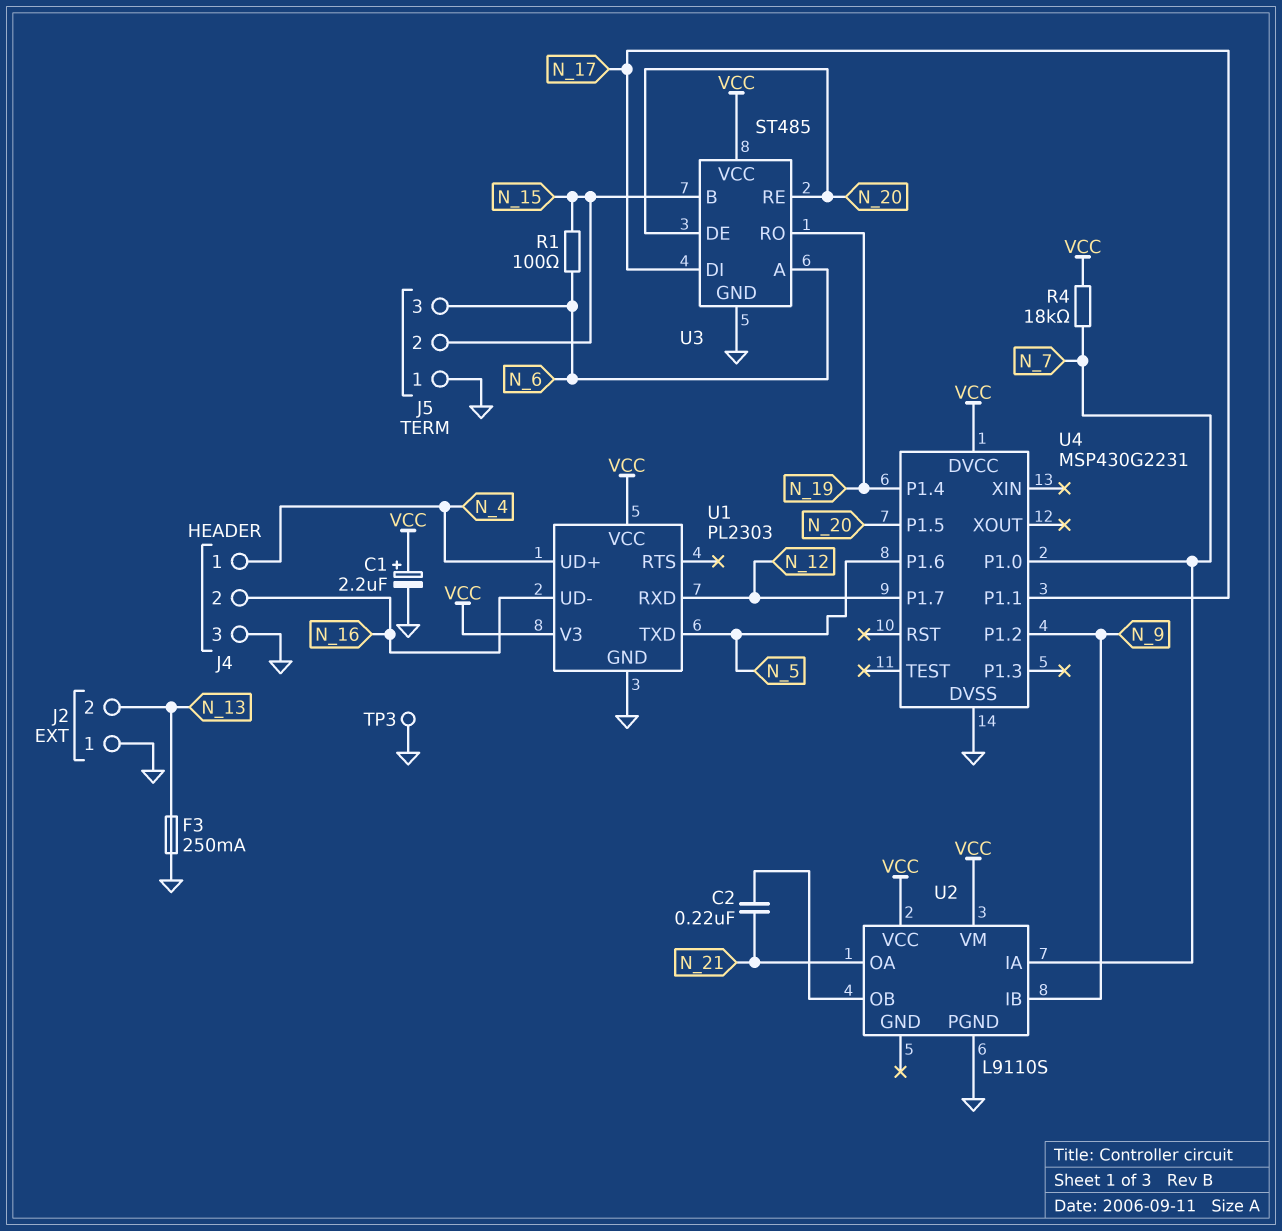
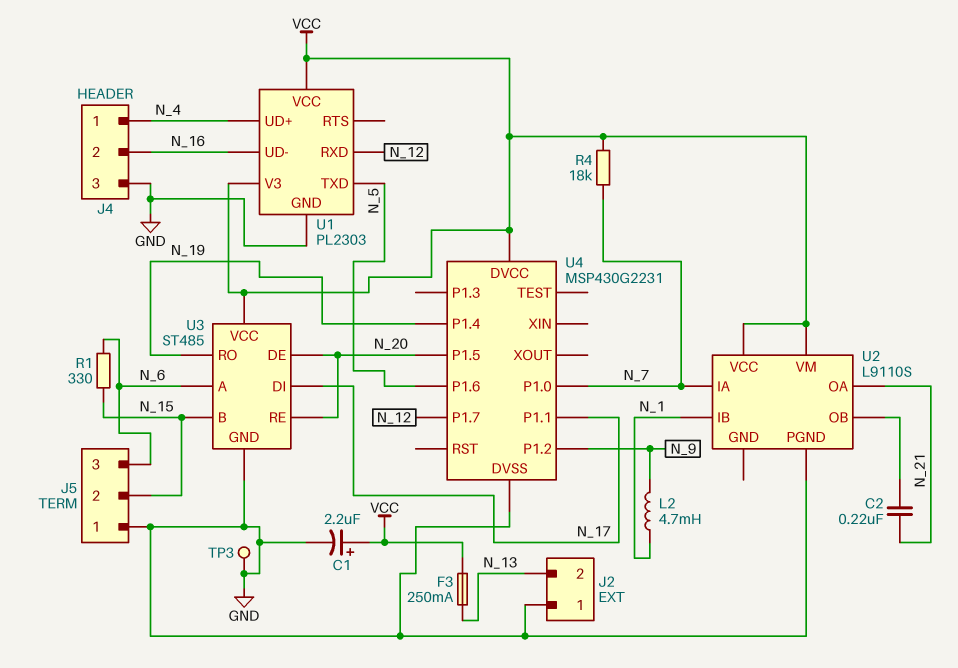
F3: 250mA (GND, N_13) -> 250mA (N_13, VCC)
L2: none -> 4.7mH (N_1, N_9)
R1: 100 (N_6, N_15) -> 330 (N_6, N_15)
U2 pin IB: N_9 -> N_1

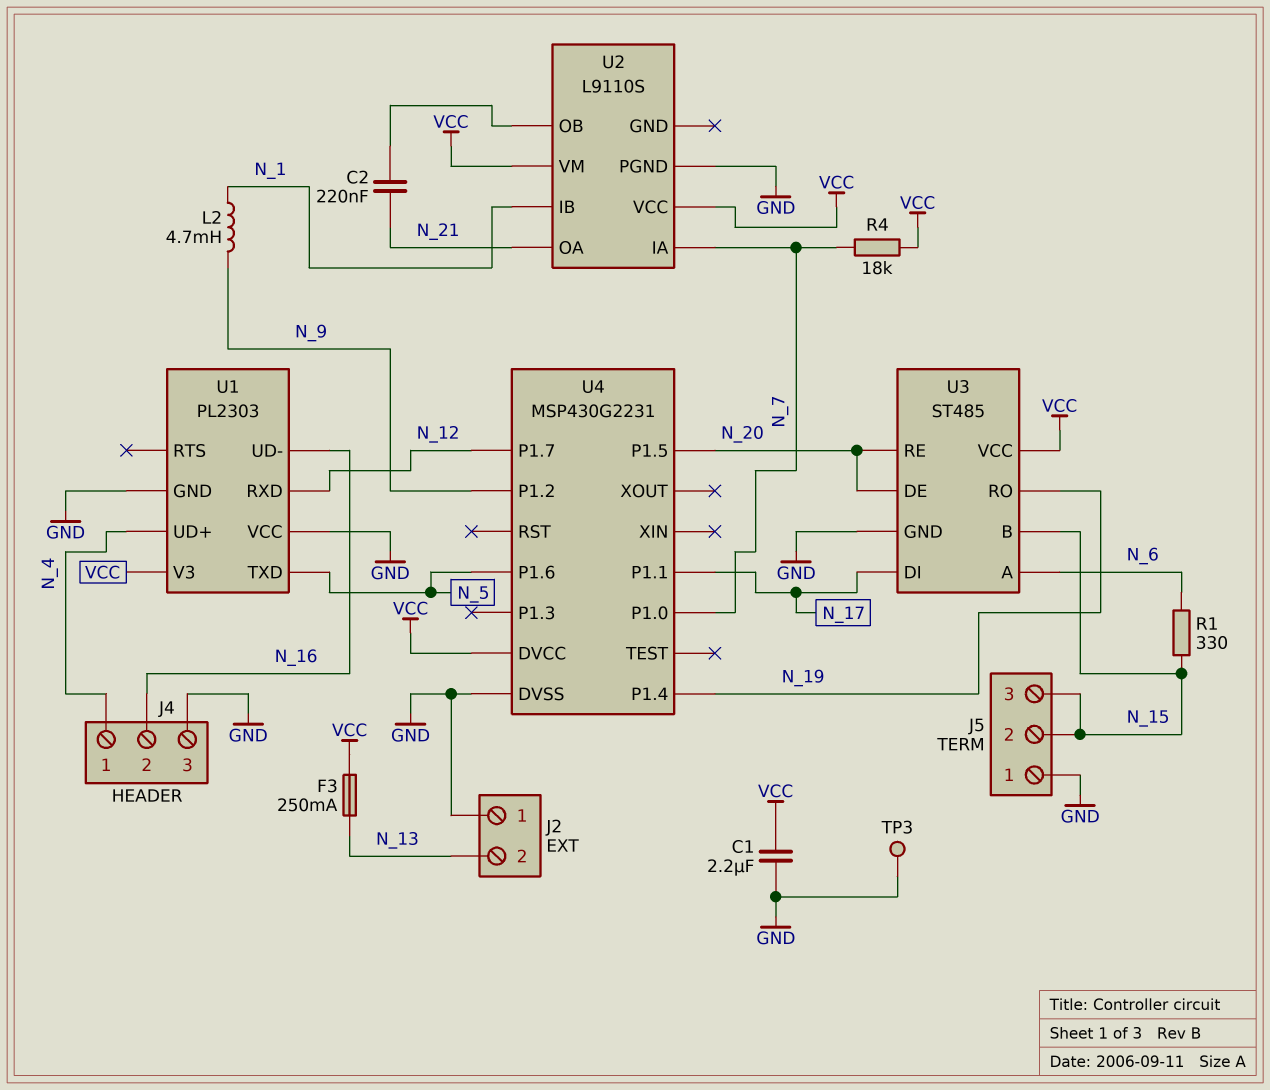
C1: 2.2uF (plus VCC, minus GND) -> 2.2uF (GND, VCC)
J5 pin 3: N_6 -> N_15
U1 pin VCC: VCC -> GND

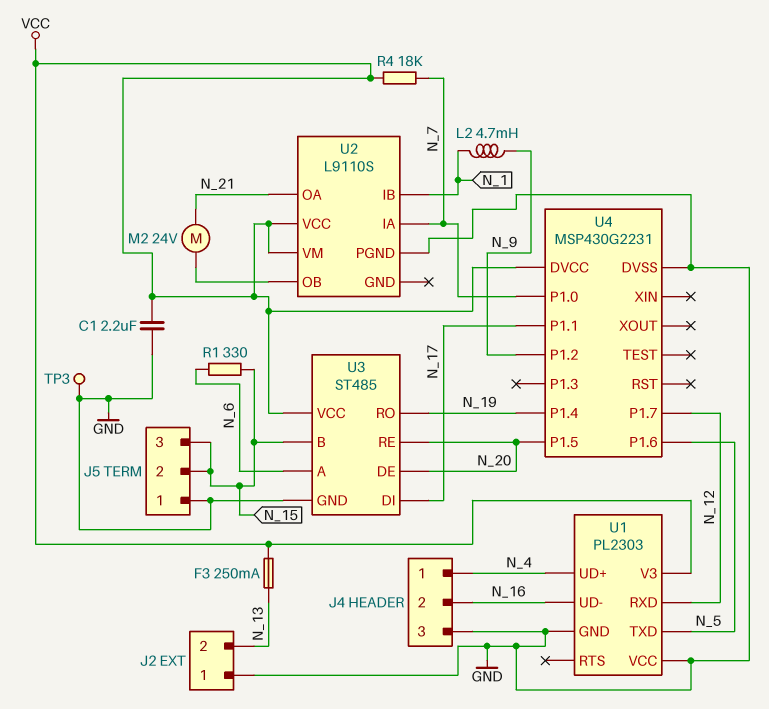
C2: 220nF (N_21, U2/OB) -> none
M2: none -> motor 24V (N_21, U2/OB)

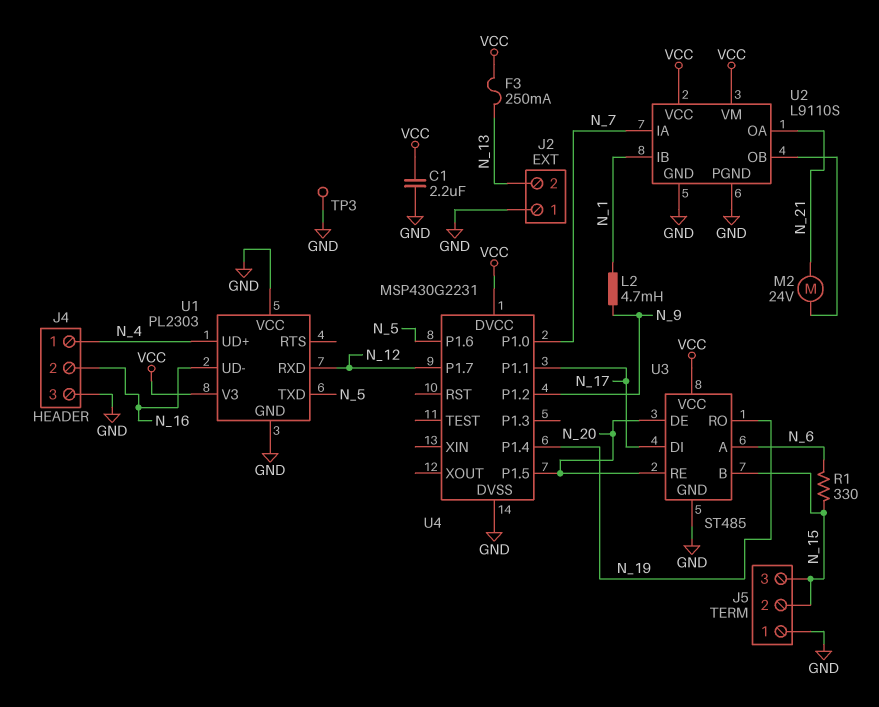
R4: 18k (N_7, VCC) -> none
U2 pin GND: none -> GND

